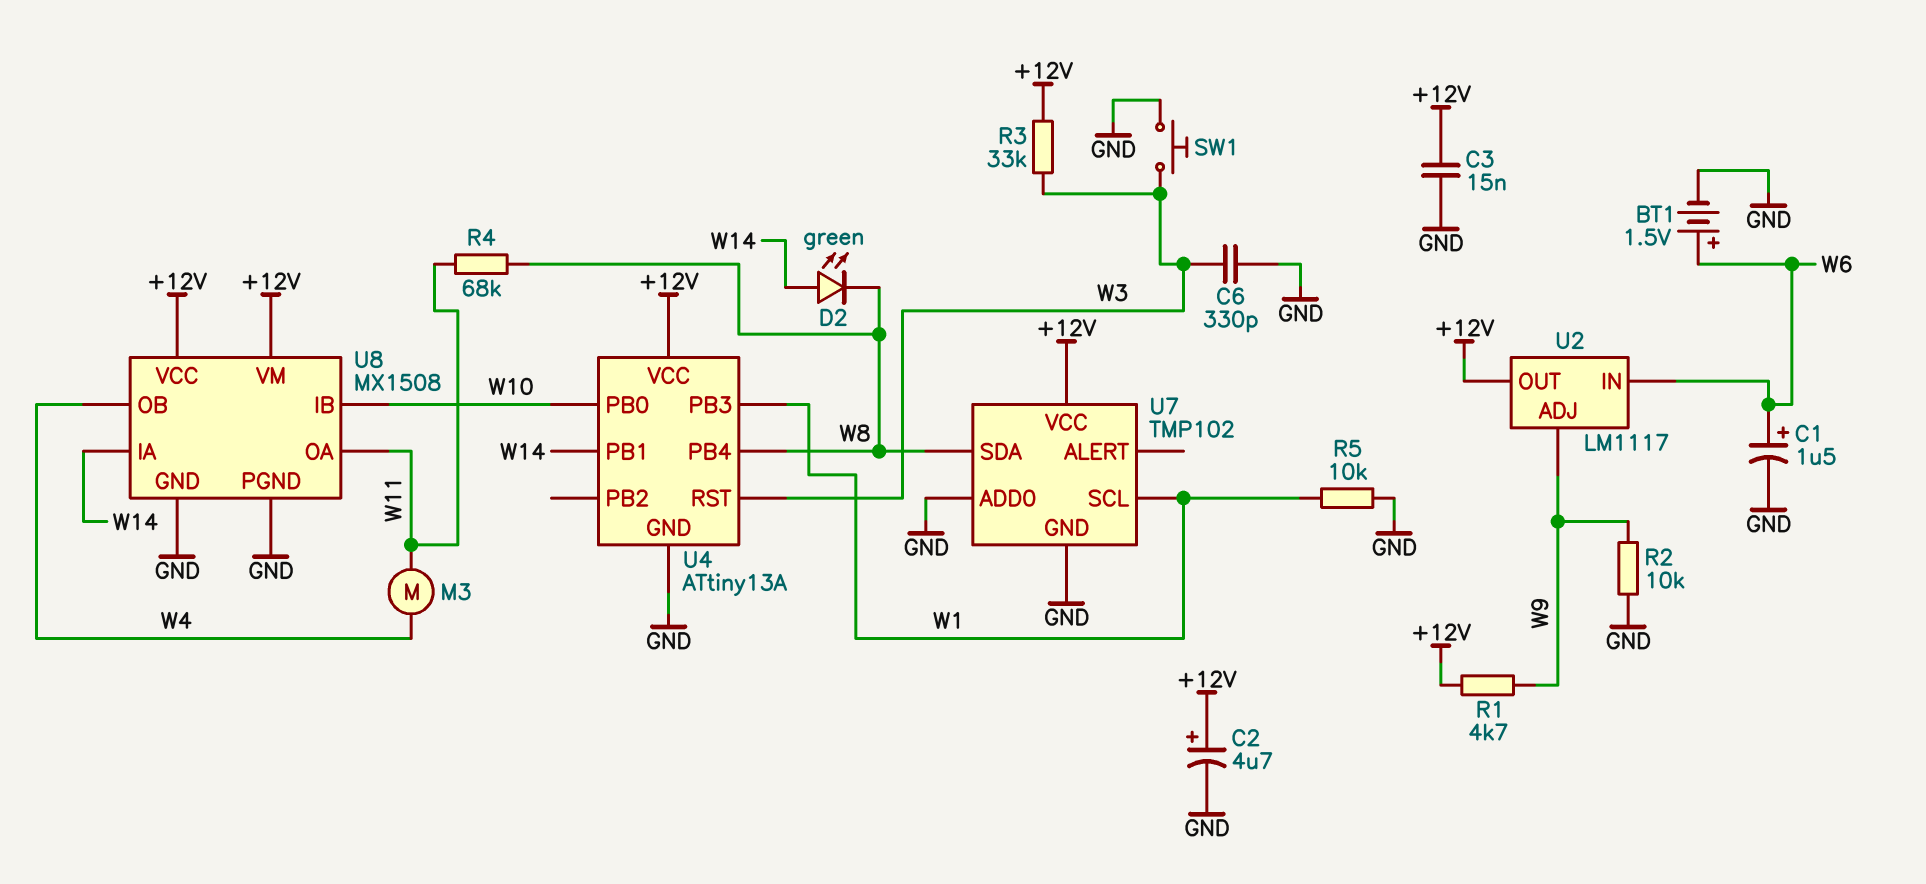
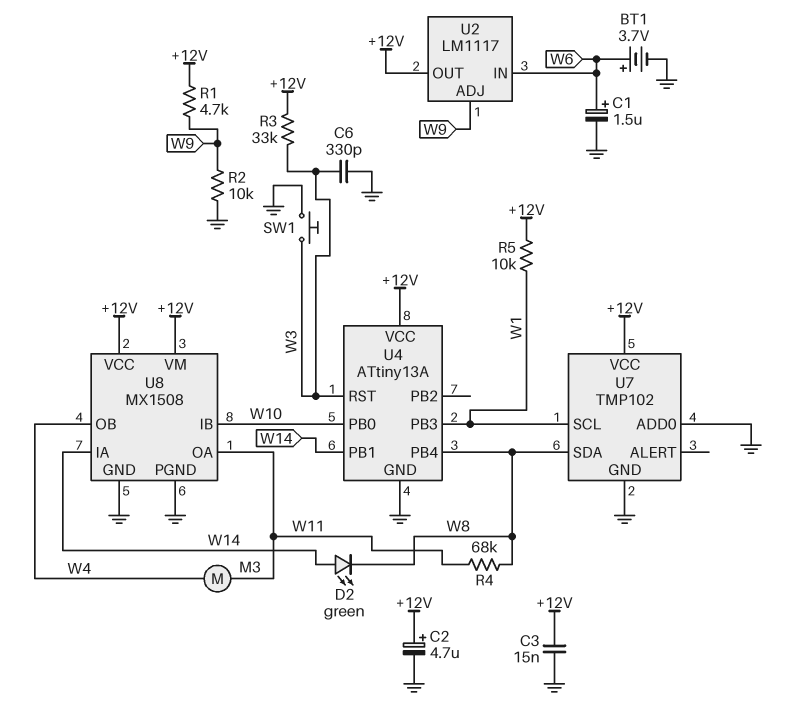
BT1: 1.5V (plus W6, minus GND) -> 3.7V (plus W6, minus GND)
R5: 10k (GND, W1) -> 10k (+12V, W1)

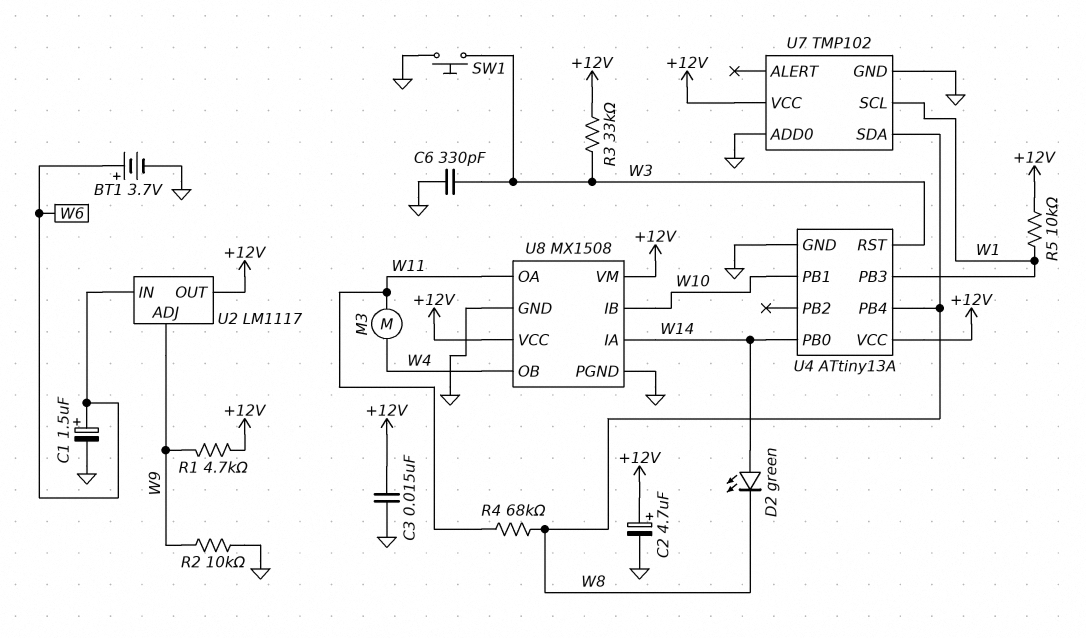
U4 pin PB0: W10 -> W14
U4 pin PB1: W14 -> W10

